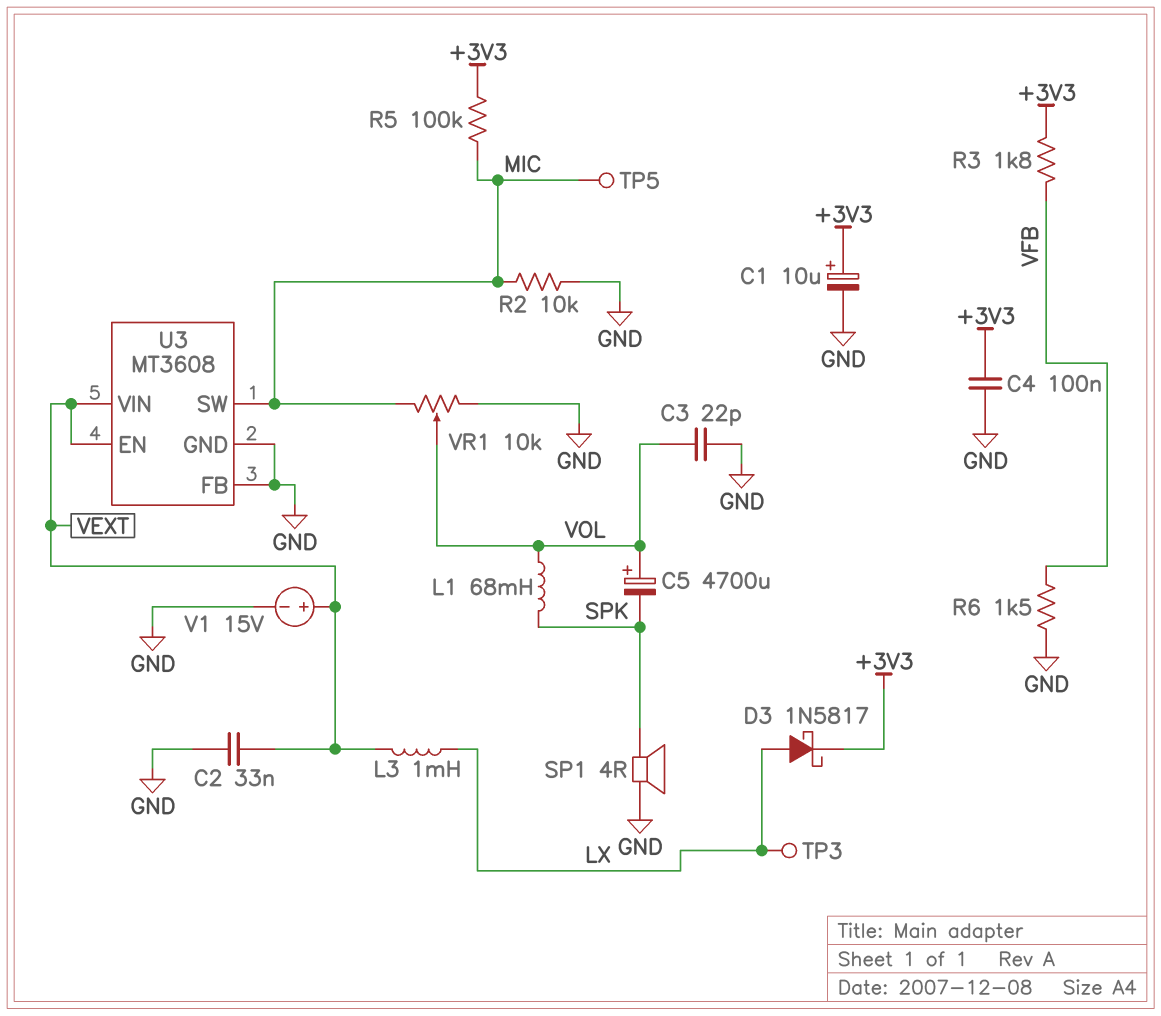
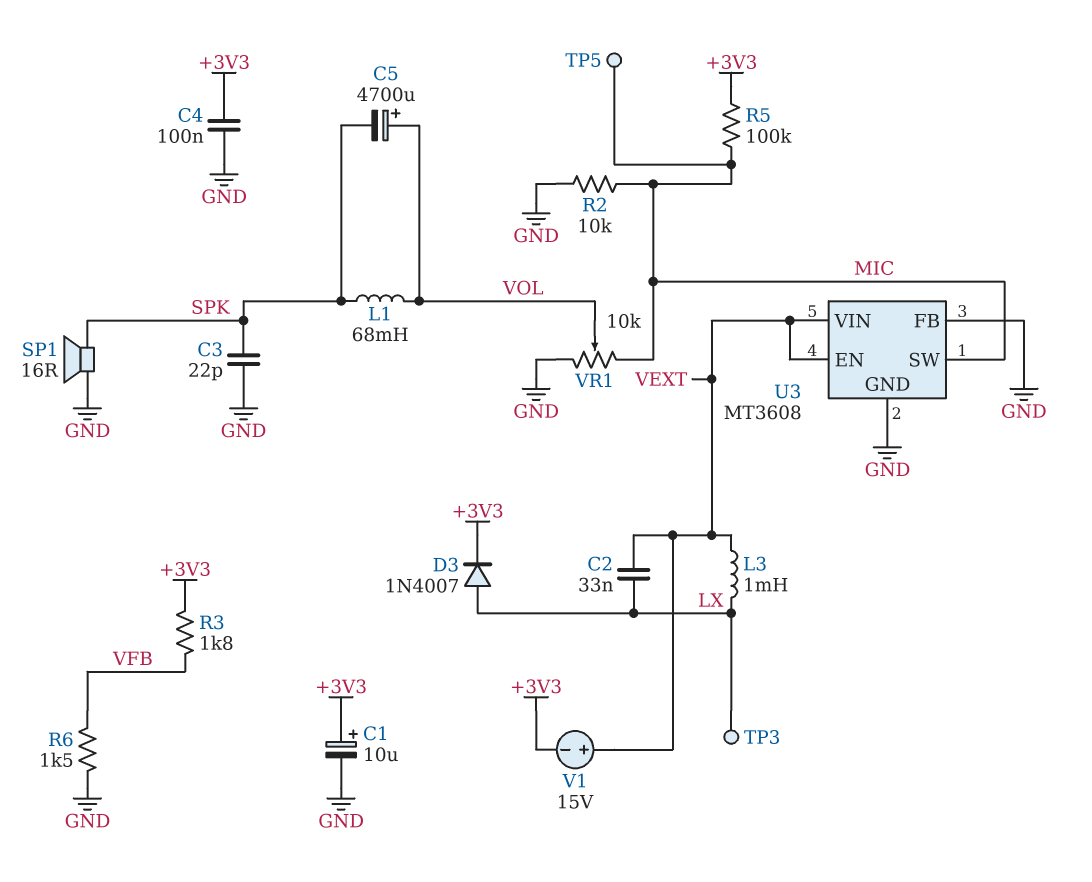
C2: 33nF (GND, VEXT) -> 33nF (LX, VEXT)
C3: 22pF (GND, VOL) -> 22pF (GND, SPK)
D3: schottky 1N5817 (A LX, K +3V3) -> diode 1N4007 (A LX, K +3V3)
SP1: speaker 4R (GND, SPK) -> speaker 16R (GND, SPK)
V1: 15V (plus VEXT, minus GND) -> 15V (plus VEXT, minus +3V3)

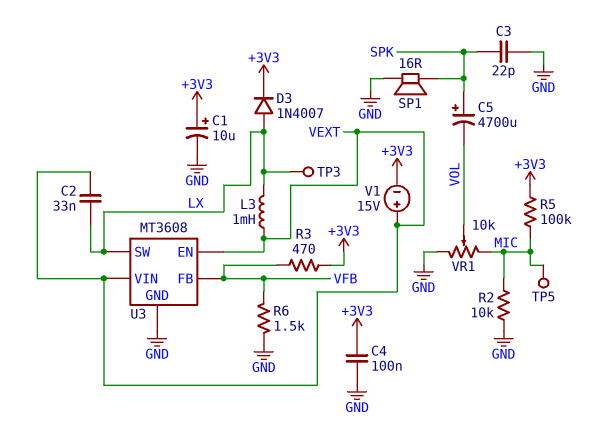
C5: 4700uF (plus VOL, minus SPK) -> 4700uF (plus SPK, minus VOL)
L1: 68mH (SPK, VOL) -> none
R3: 1.8k (+3V3, VFB) -> 470 (+3V3, VFB)
U3 pin FB: GND -> VFB
U3 pin SW: MIC -> LX

